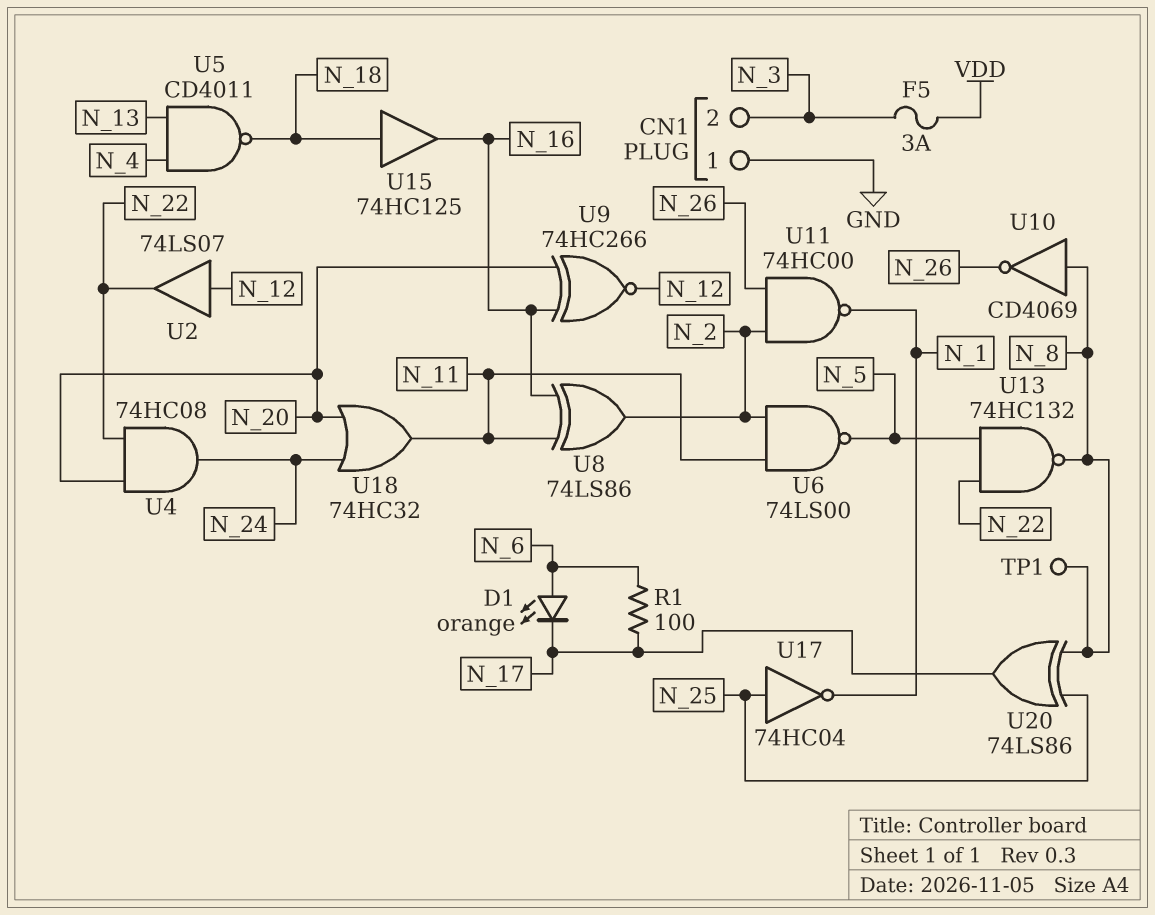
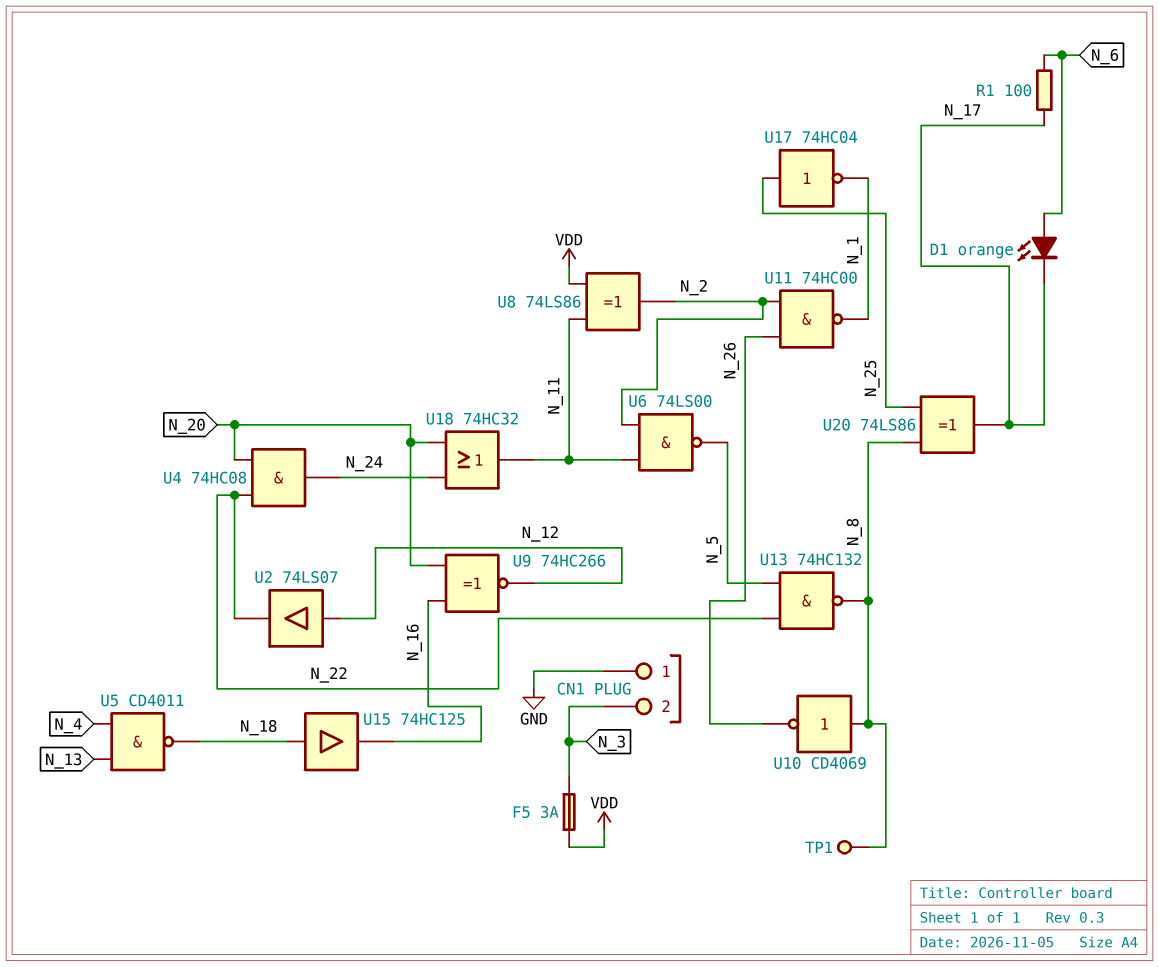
U8: XOR 74LS86 (in N_11, in N_16, out N_2) -> XOR 74LS86 (in N_11, in VDD, out N_2)

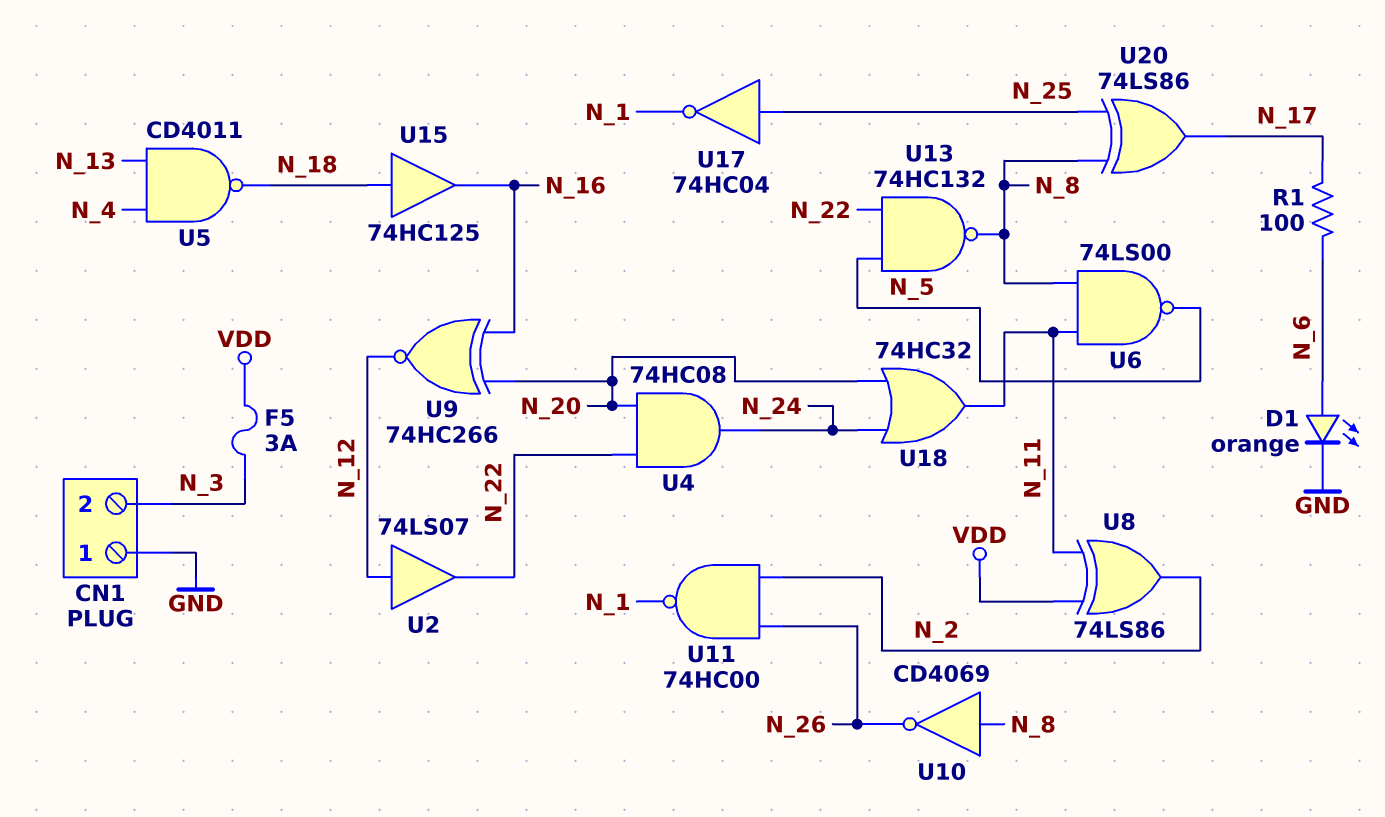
D1: LED orange (A N_6, K N_17) -> LED orange (A N_6, K GND)
TP1: test point (N_8) -> none
U6: NAND 74LS00 (in N_2, in N_11, out N_5) -> NAND 74LS00 (in N_8, in N_11, out N_5)

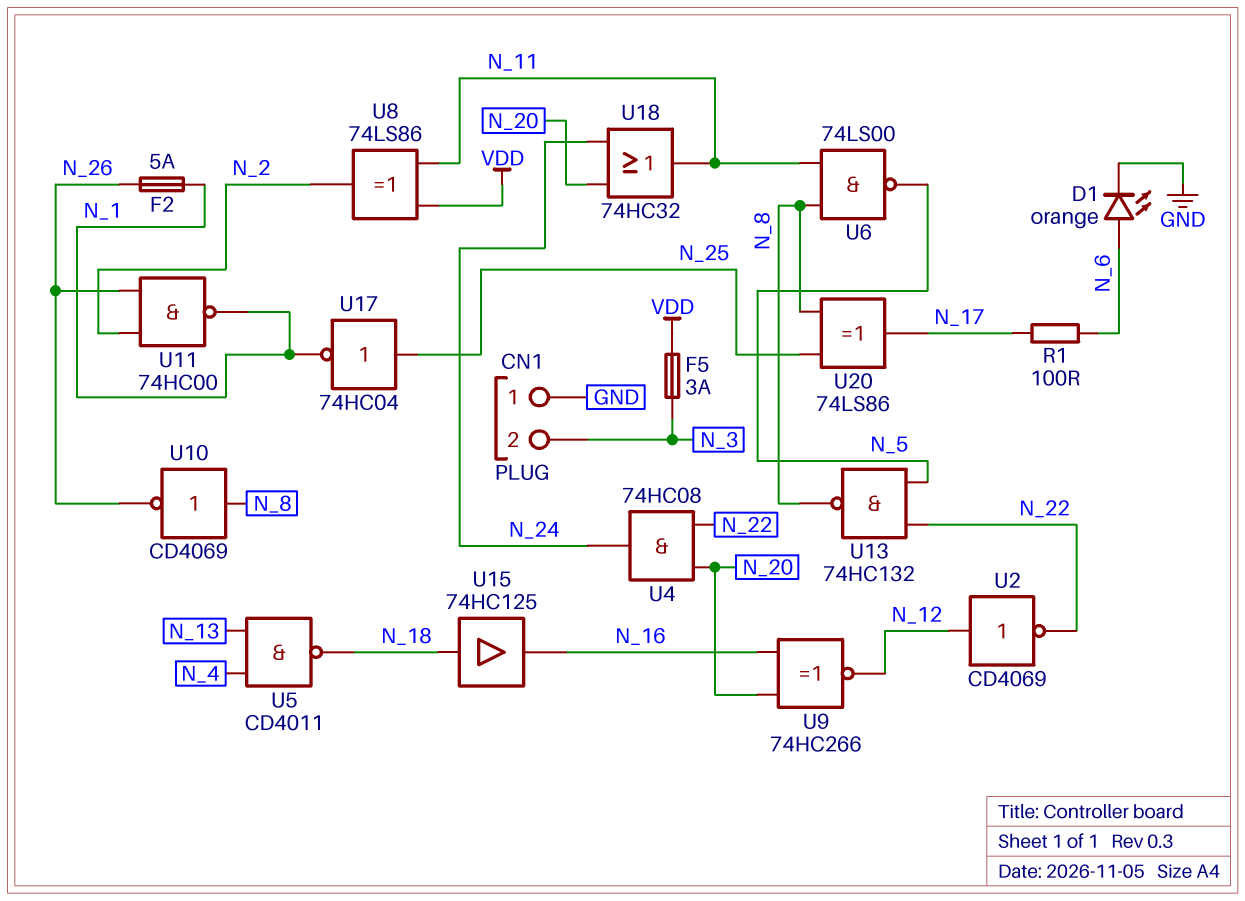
F2: none -> 5A (N_1, N_26)
U2: buffer 74LS07 (in N_12, out N_22) -> NOT CD4069 (in N_12, out N_22)

